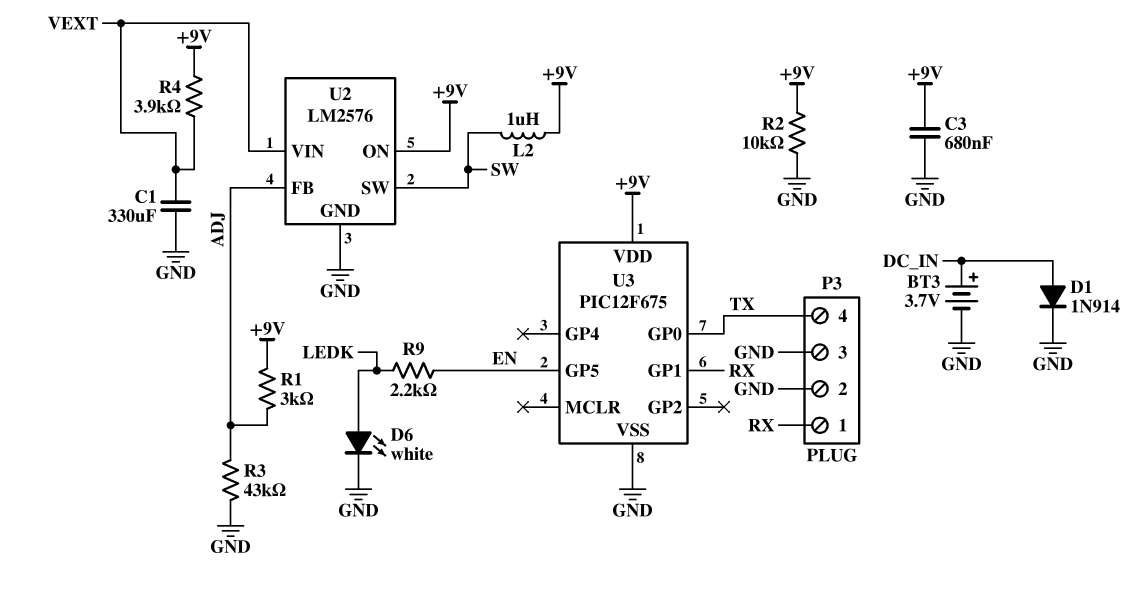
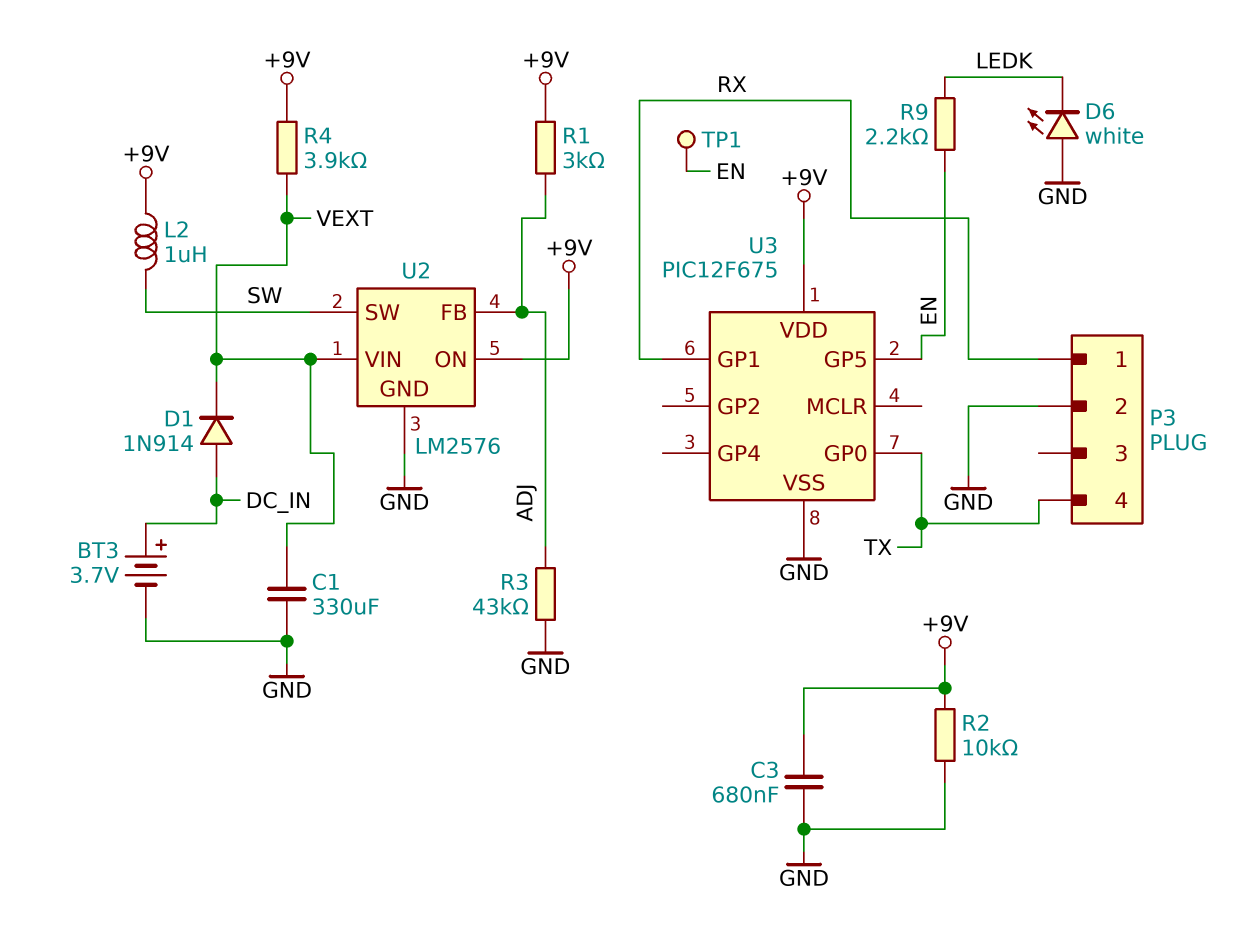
D1: diode 1N914 (A DC_IN, K GND) -> diode 1N914 (A DC_IN, K VEXT)
D6: LED white (A LEDK, K GND) -> LED white (A GND, K LEDK)
P3 pin 3: GND -> none
TP1: none -> test point (EN)

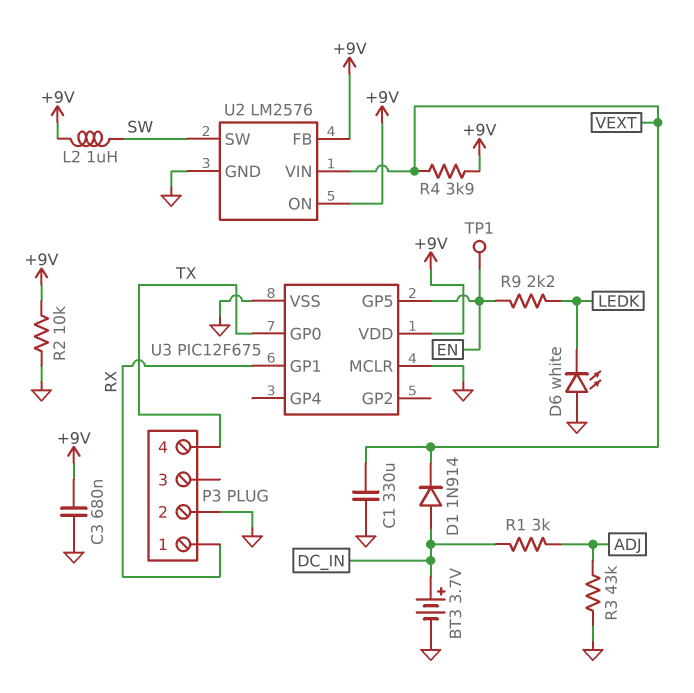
R1: 3k (+9V, ADJ) -> 3k (ADJ, DC_IN)
U2 pin FB: ADJ -> +9V
U3 pin MCLR: none -> GND

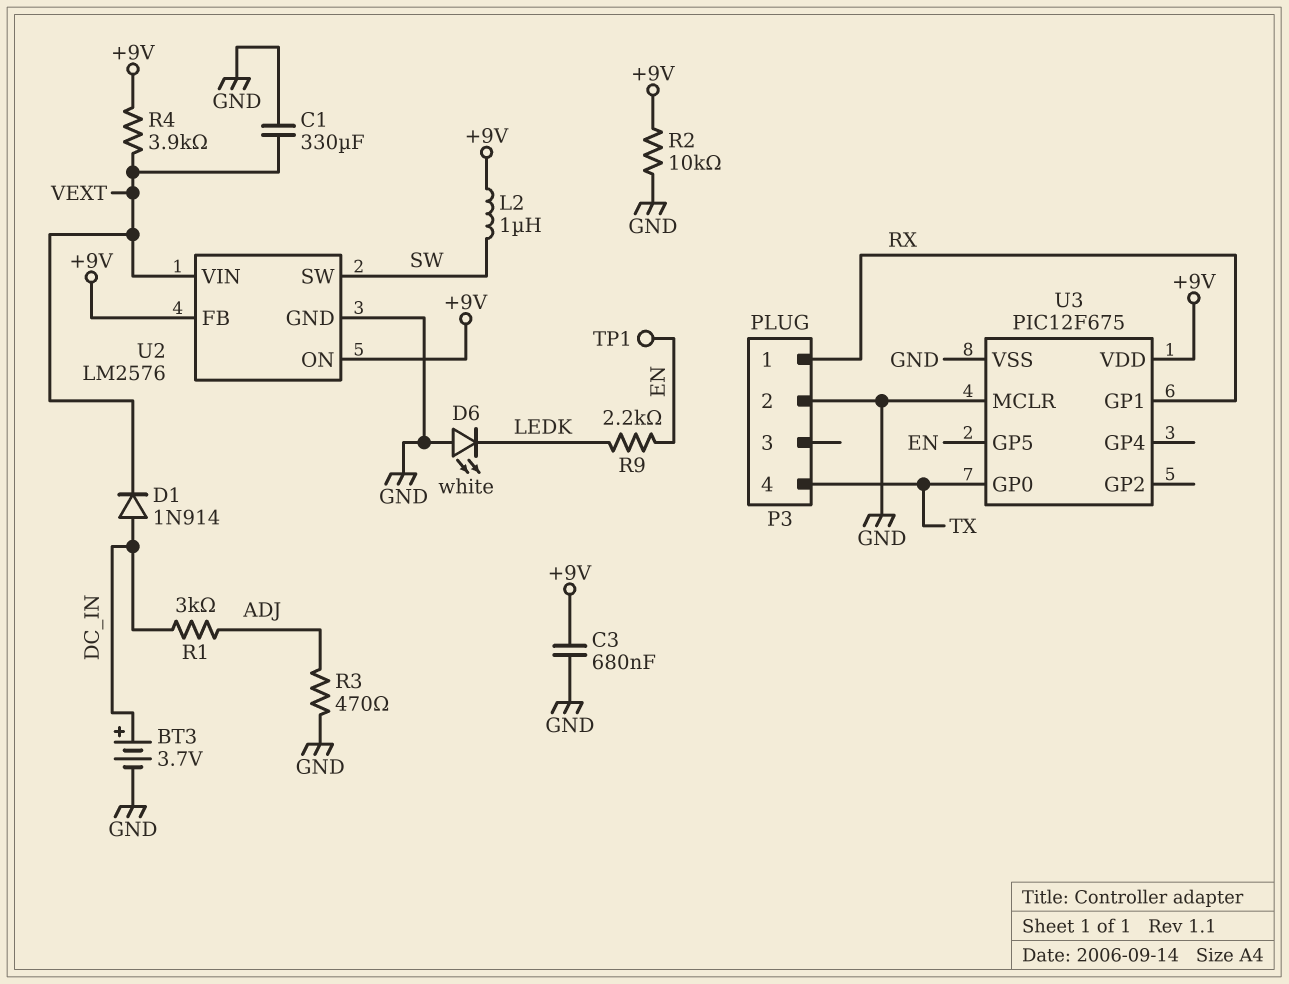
R3: 43k (ADJ, GND) -> 470 (ADJ, GND)

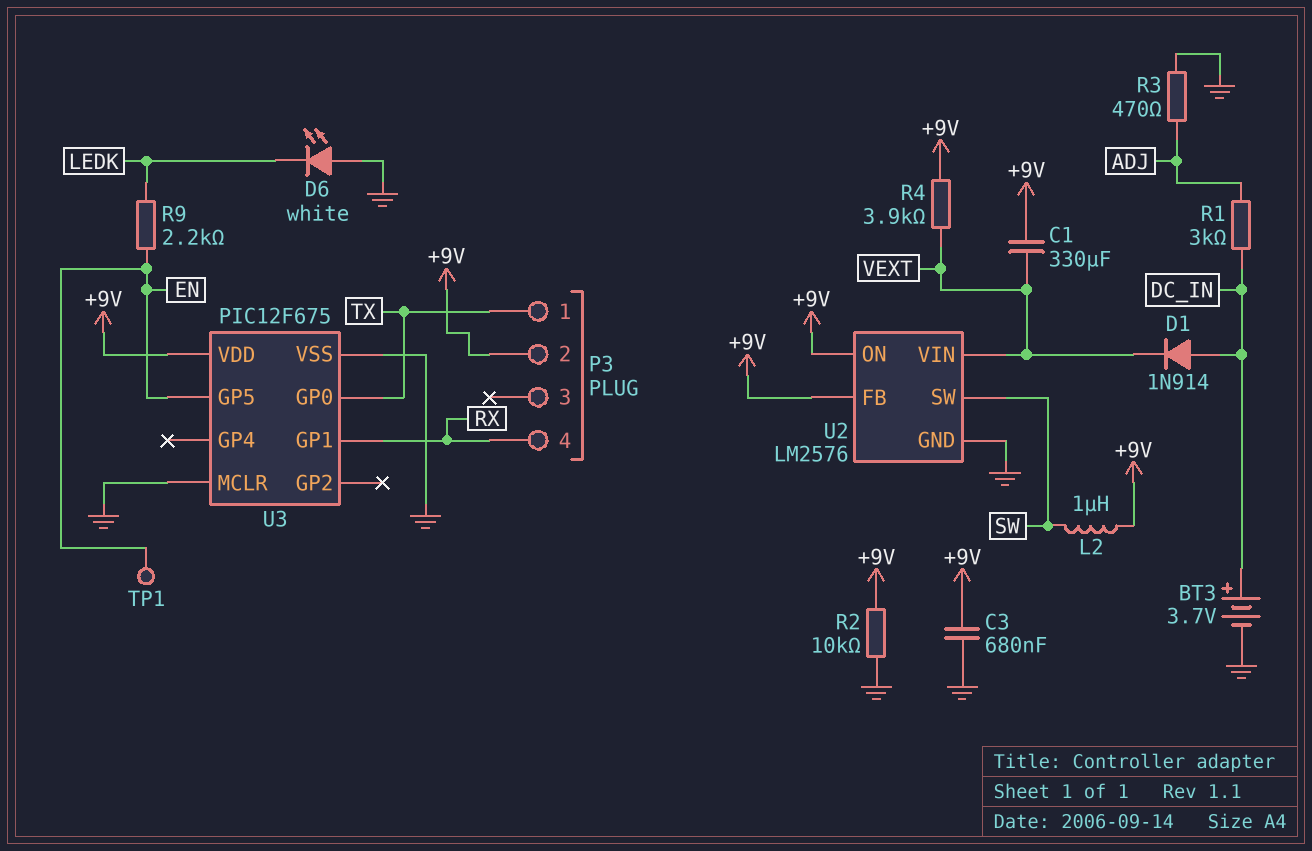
C1: 330uF (GND, VEXT) -> 330uF (+9V, VEXT)
P3 pin 1: RX -> TX
P3 pin 2: GND -> +9V
P3 pin 4: TX -> RX

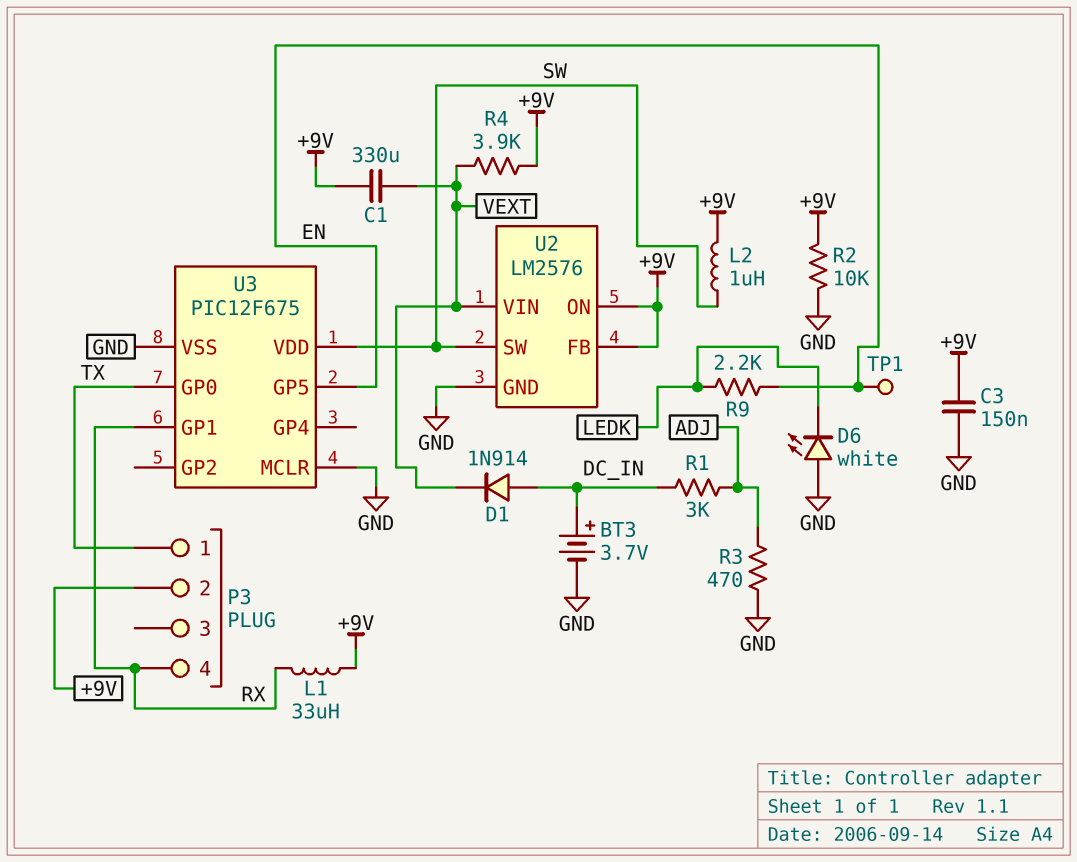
C3: 680nF (+9V, GND) -> 150nF (+9V, GND)
L1: none -> 33uH (+9V, RX)
U3 pin VDD: +9V -> SW

